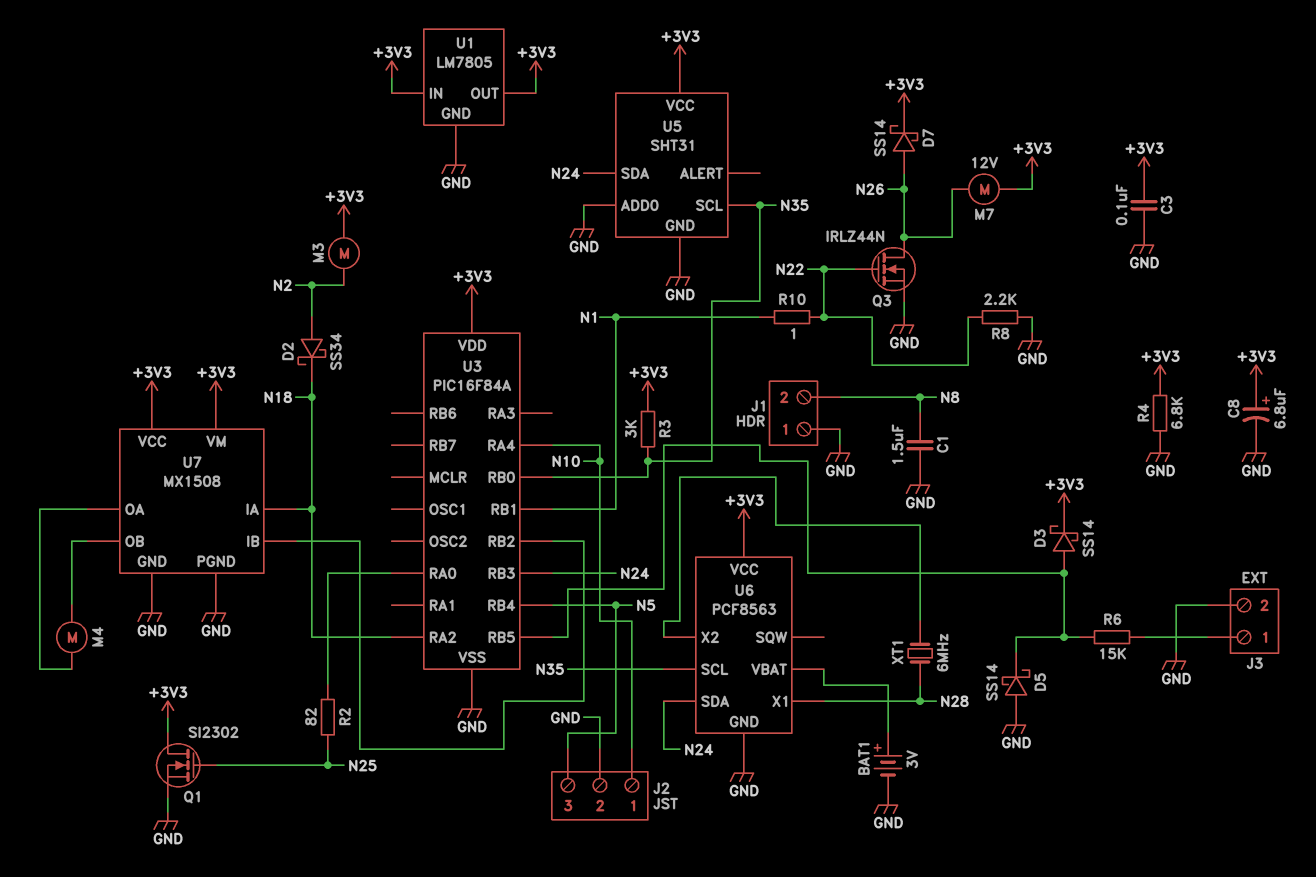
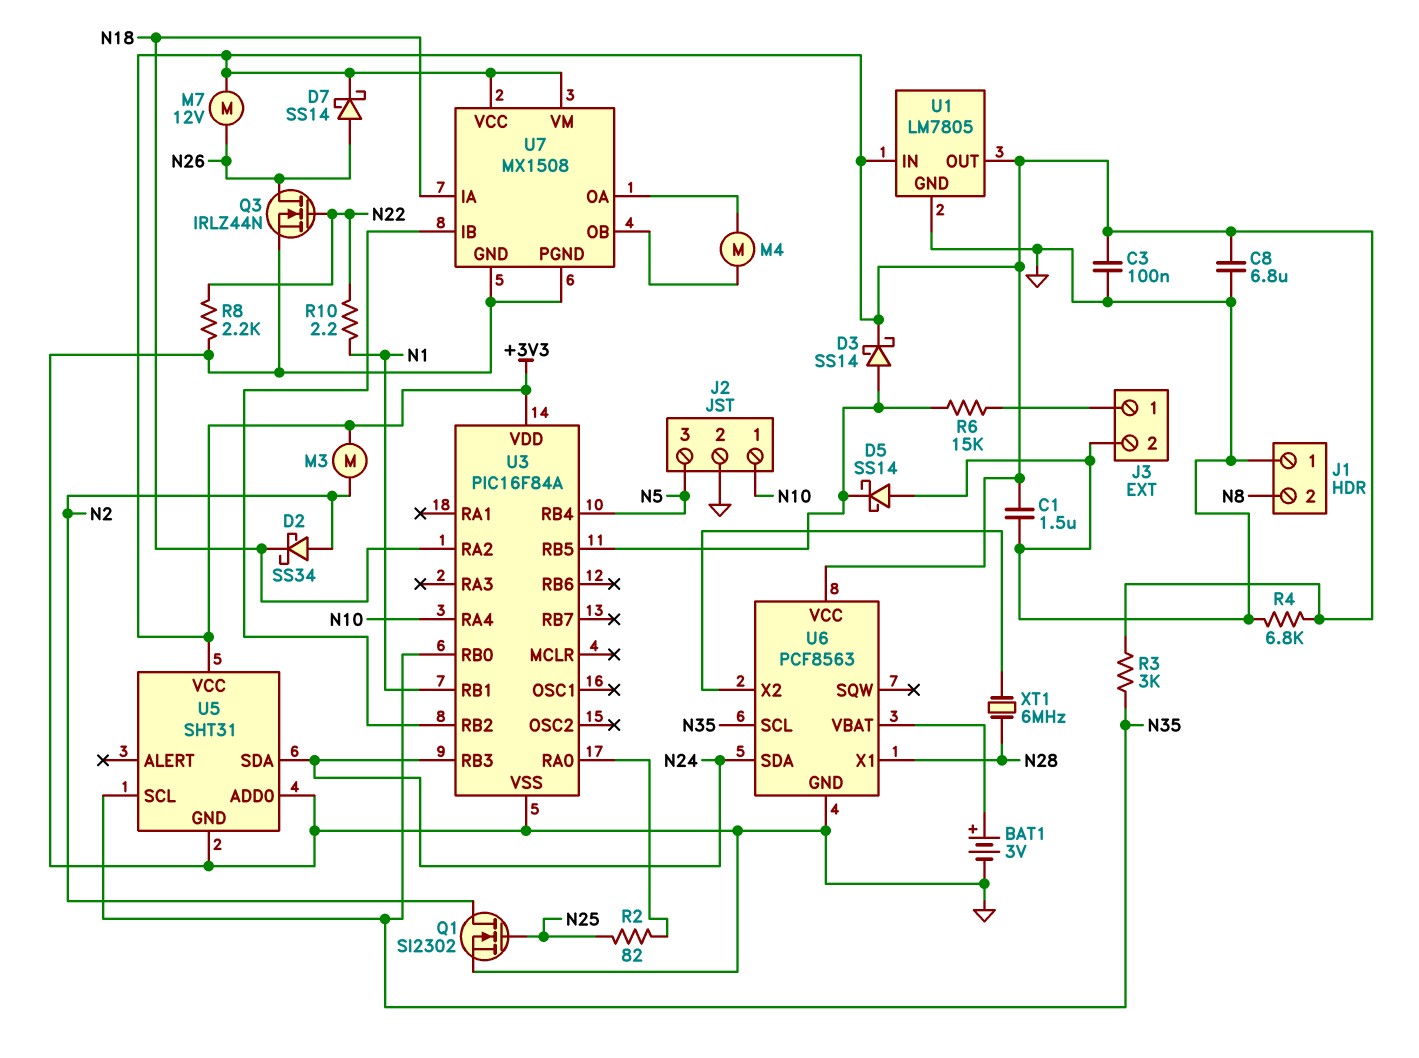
C1: 1.5uF (GND, N8) -> 1.5uF (+3V3, GND)
C8: 6.8uF (plus +3V3, minus GND) -> 6.8uF (+3V3, GND)
Q1: NMOS SI2302 (G N25, D +3V3, S GND) -> NMOS SI2302 (G N25, D N2, S GND)
R10: 1 (N1, N22) -> 2.2 (N1, N22)

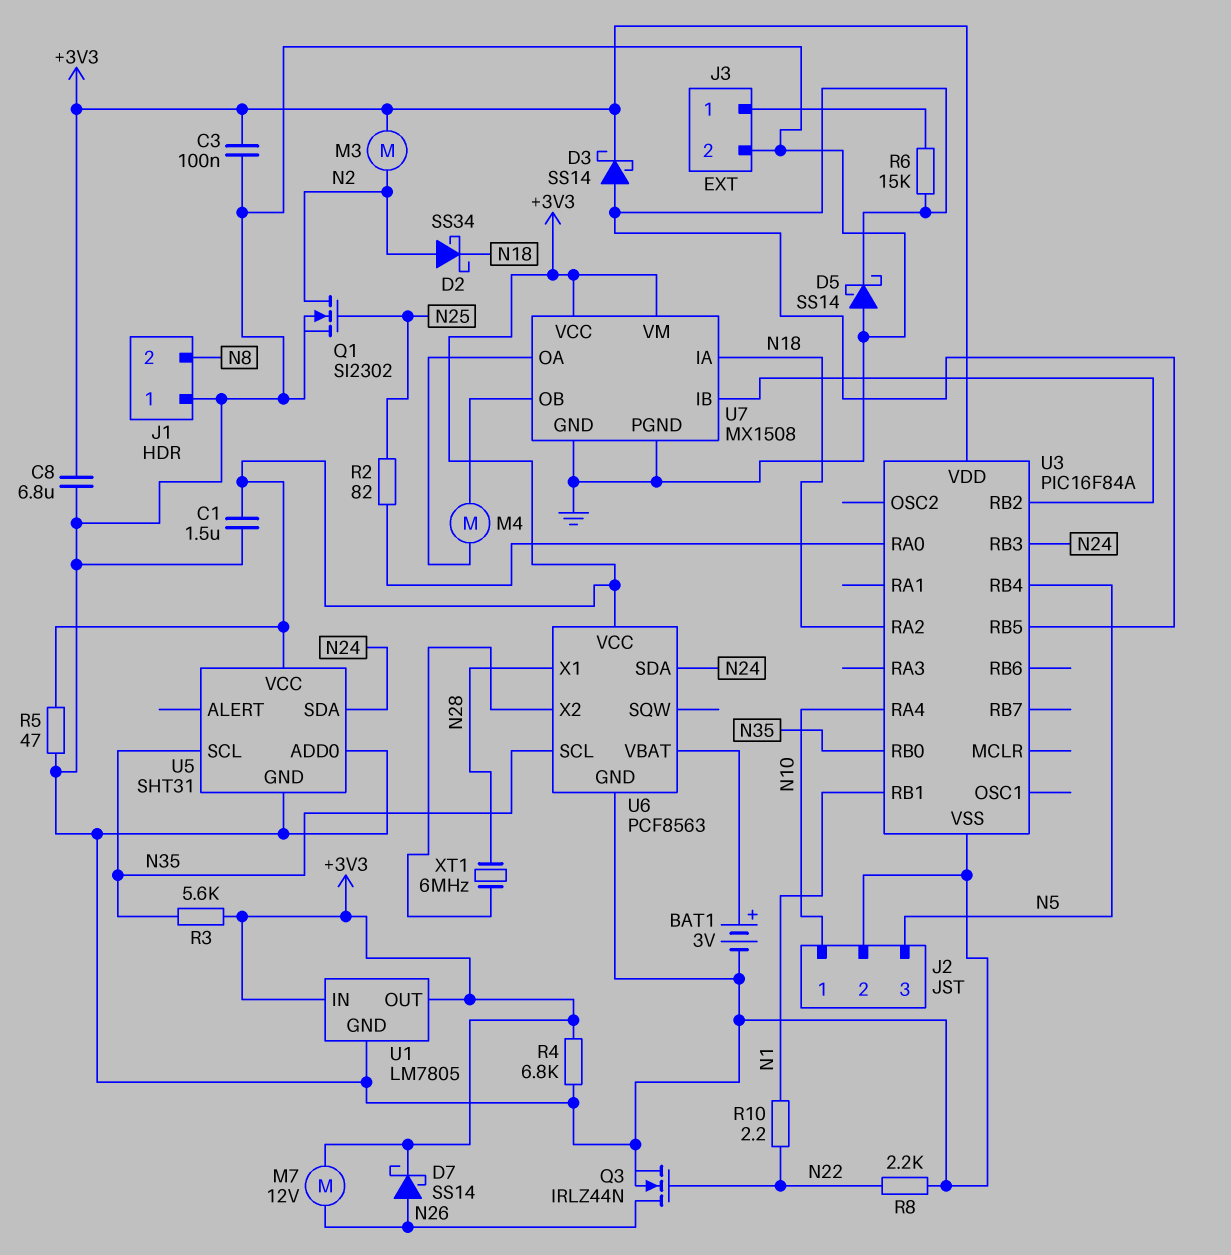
R3: 3k (+3V3, N35) -> 5.6k (+3V3, N35)
R5: none -> 47 (+3V3, GND)

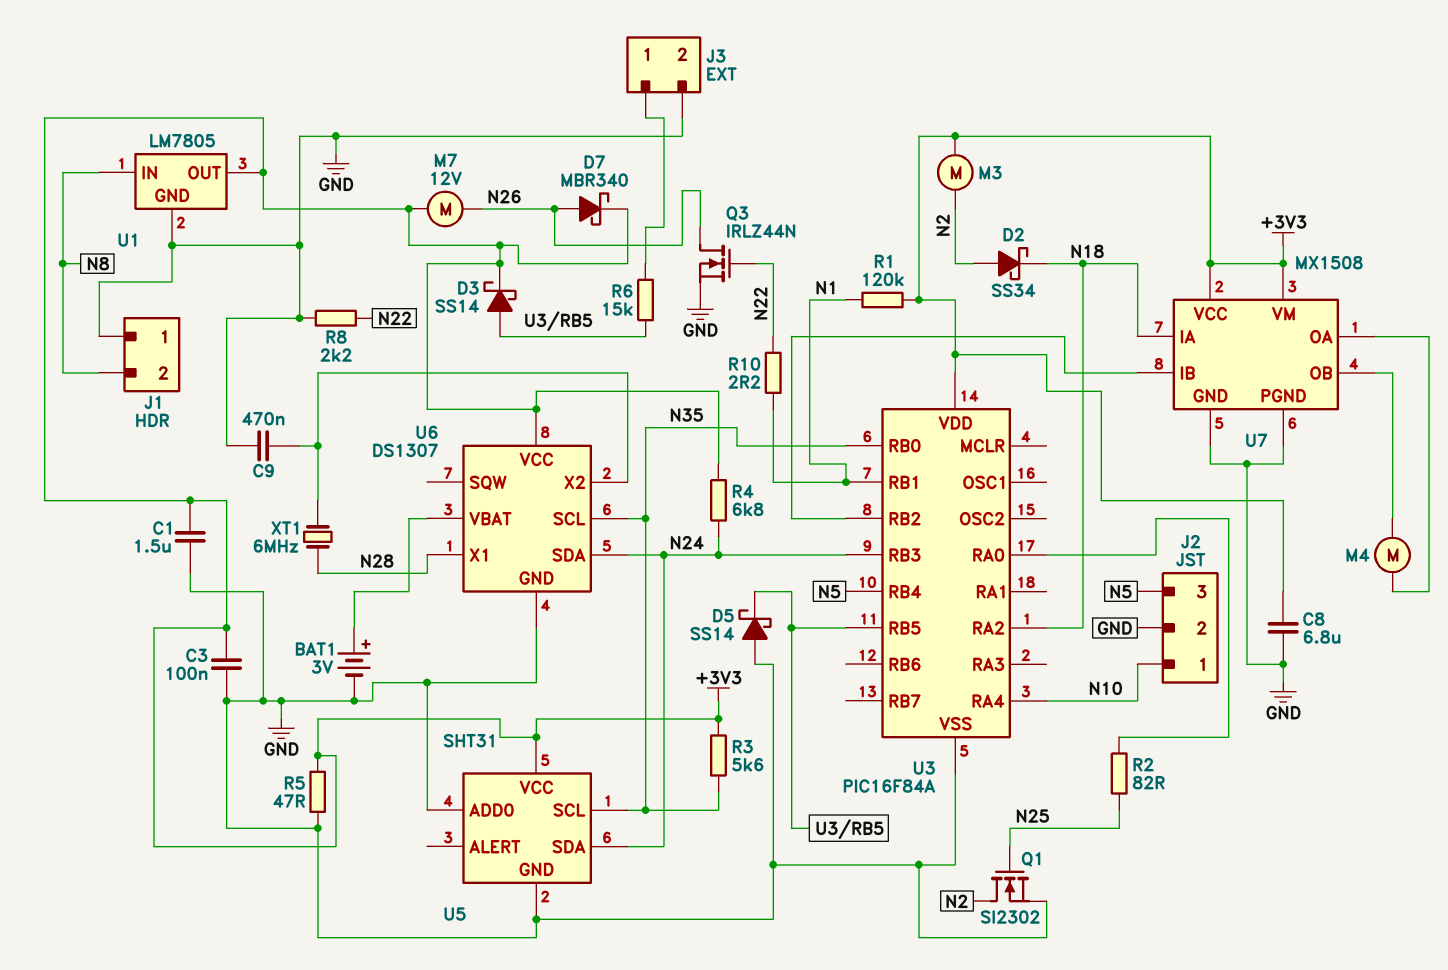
C9: none -> 470nF (GND, U6/X2)
D7: schottky SS14 (A N26, K +3V3) -> schottky MBR340 (A N26, K +3V3)
R1: none -> 120k (+3V3, N1)
R4: 6.8k (+3V3, GND) -> 6.8k (+3V3, N24)
U1 pin IN: +3V3 -> N8
U6: PCF8563 -> DS1307

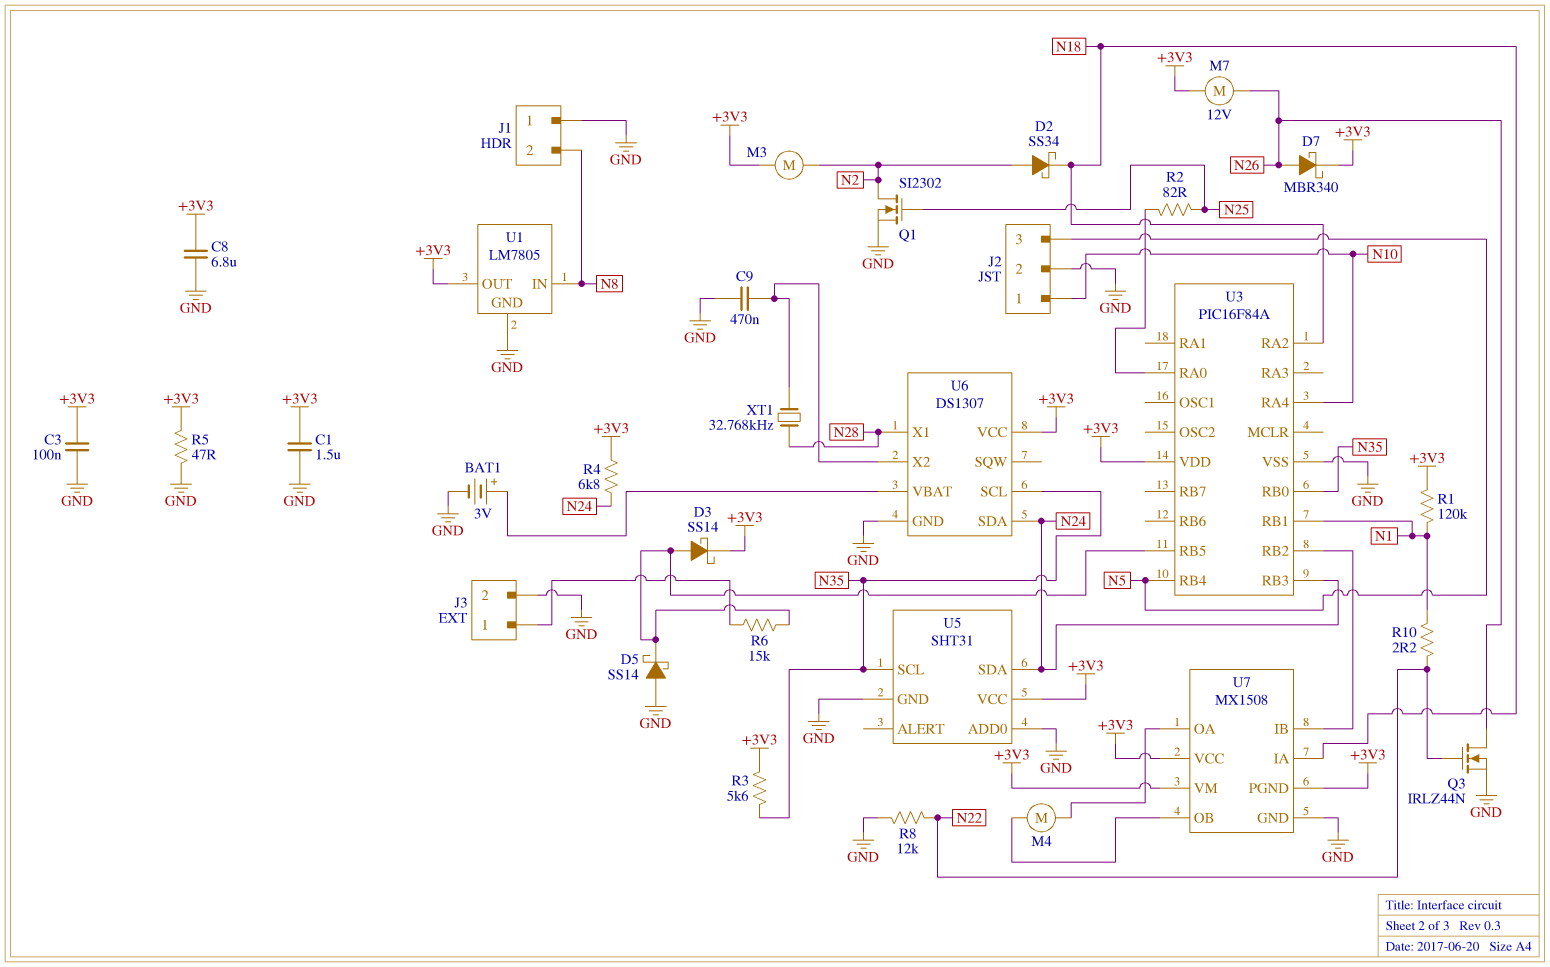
R8: 2.2k (GND, N22) -> 12k (GND, N22)
U7 pin PGND: GND -> +3V3
XT1: 6MHz (N28, U6/X2) -> 32.768kHz (N28, U6/X2)

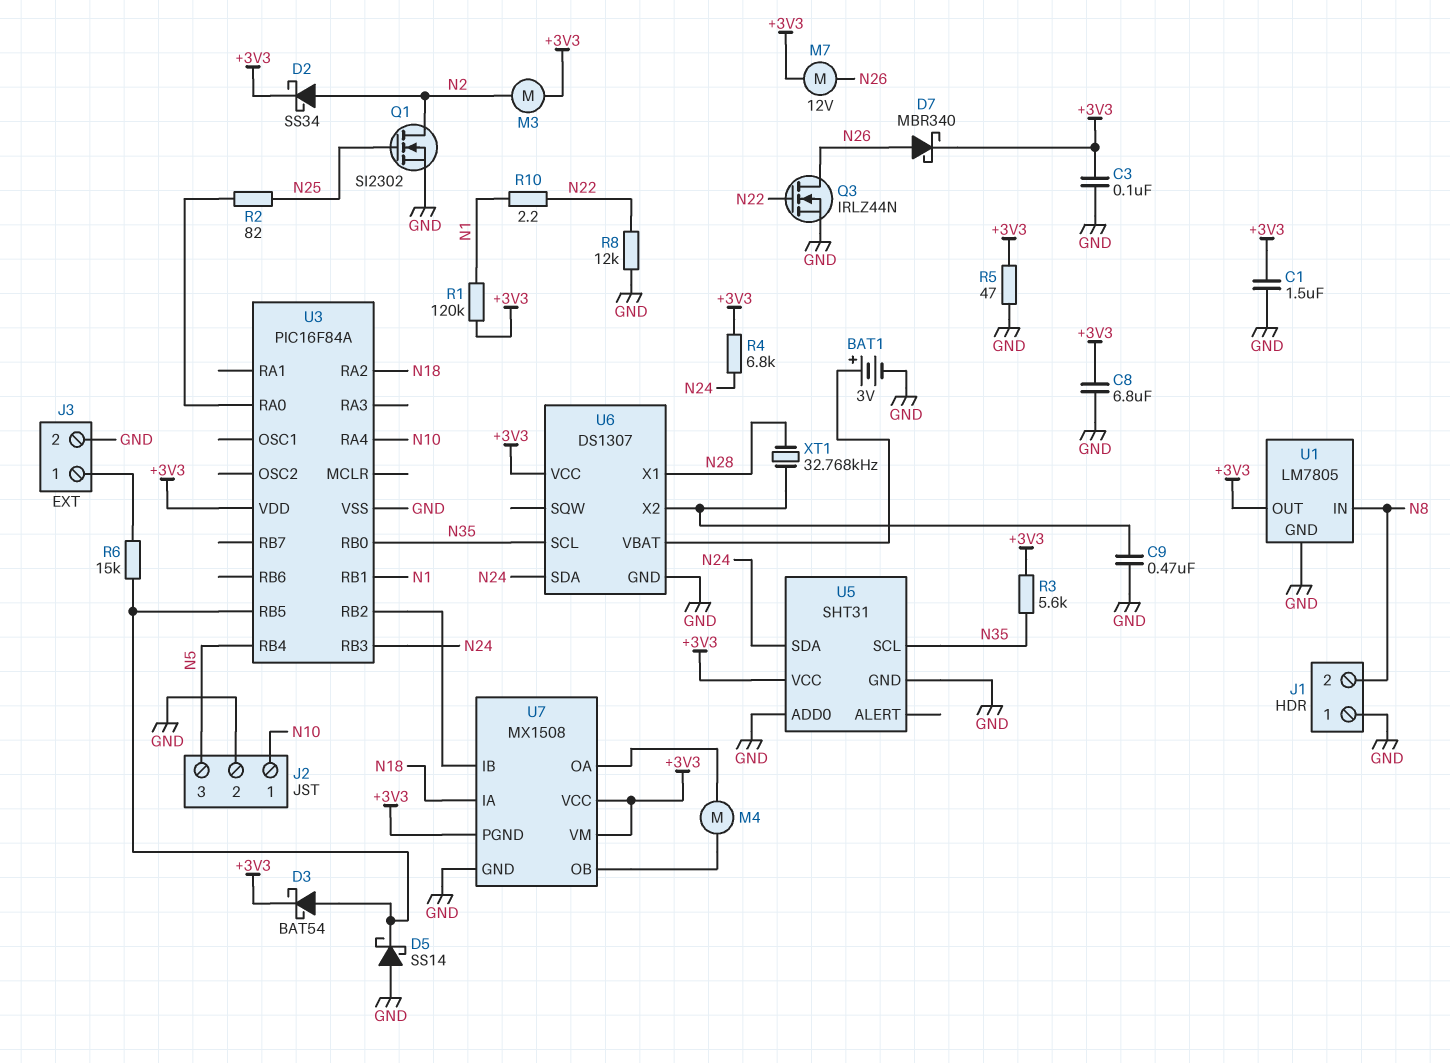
D2: schottky SS34 (A N2, K N18) -> schottky SS34 (A N2, K +3V3)
D3: schottky SS14 (A U3/RB5, K +3V3) -> schottky BAT54 (A U3/RB5, K +3V3)

